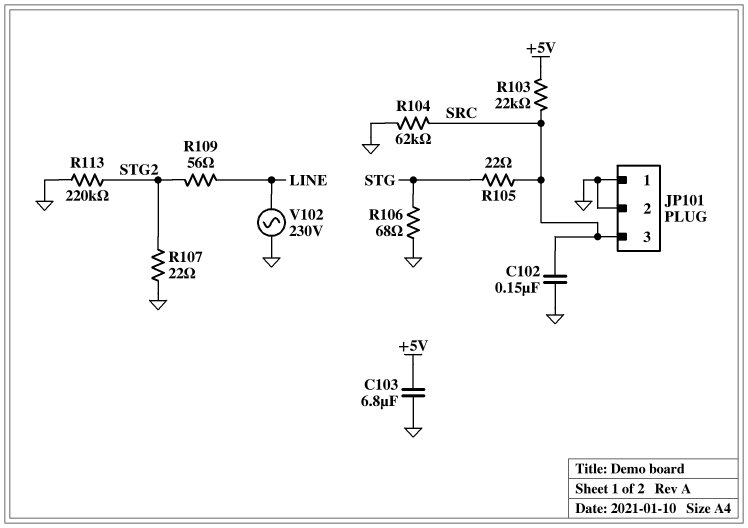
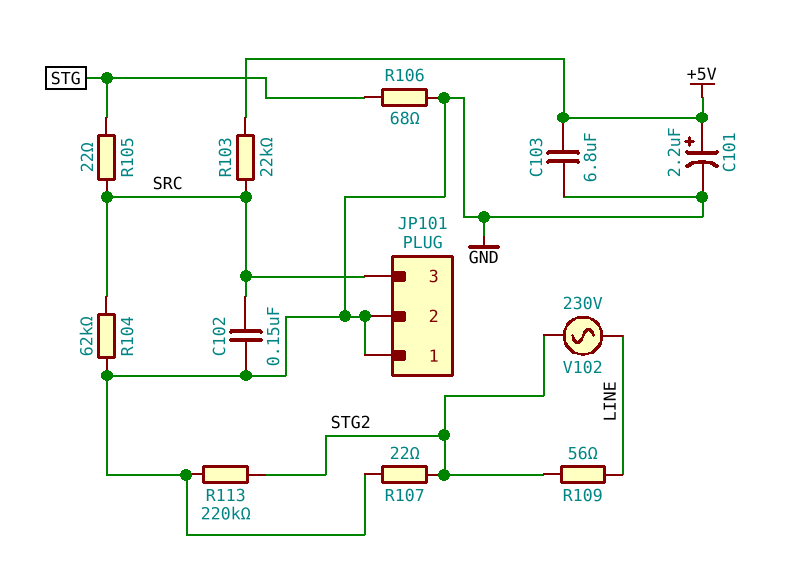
C101: none -> 2.2uF (plus +5V, minus GND)
V102: AC 230V (GND, LINE) -> AC 230V (LINE, STG2)

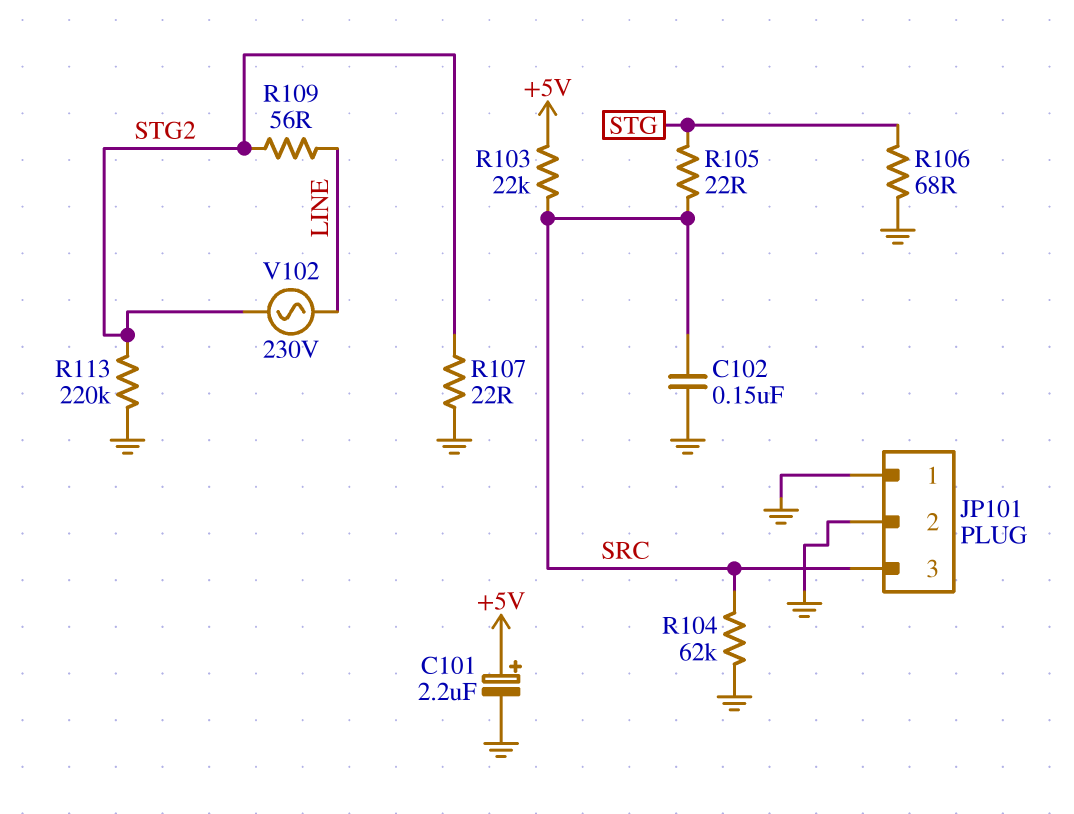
C103: 6.8uF (+5V, GND) -> none

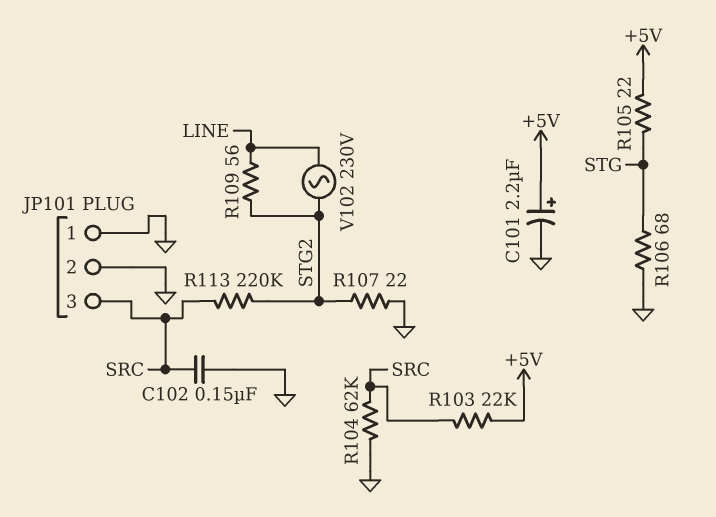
R105: 22 (SRC, STG) -> 22 (+5V, STG)
R113: 220k (GND, STG2) -> 220k (SRC, STG2)

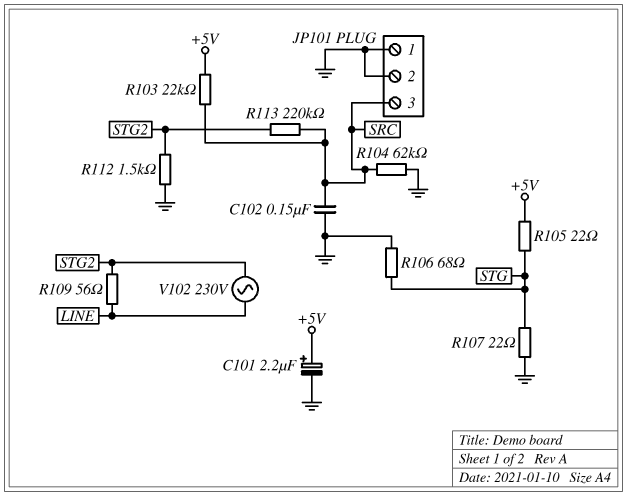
R107: 22 (GND, STG2) -> 22 (GND, STG)
R112: none -> 1.5k (GND, STG2)

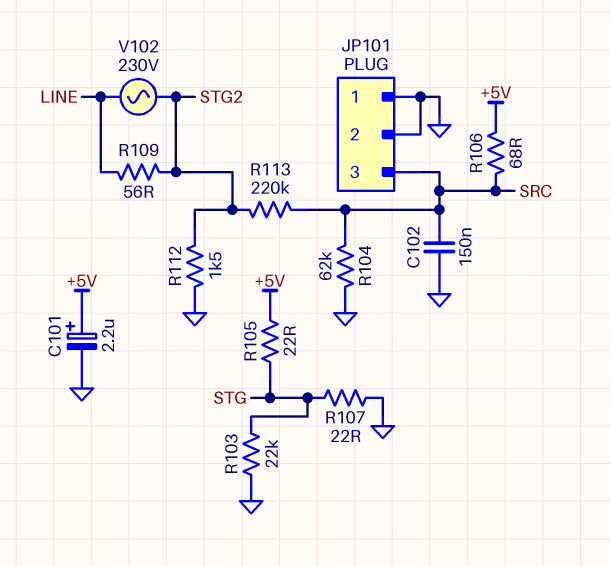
R103: 22k (+5V, SRC) -> 22k (GND, STG)
R106: 68 (GND, STG) -> 68 (+5V, SRC)

